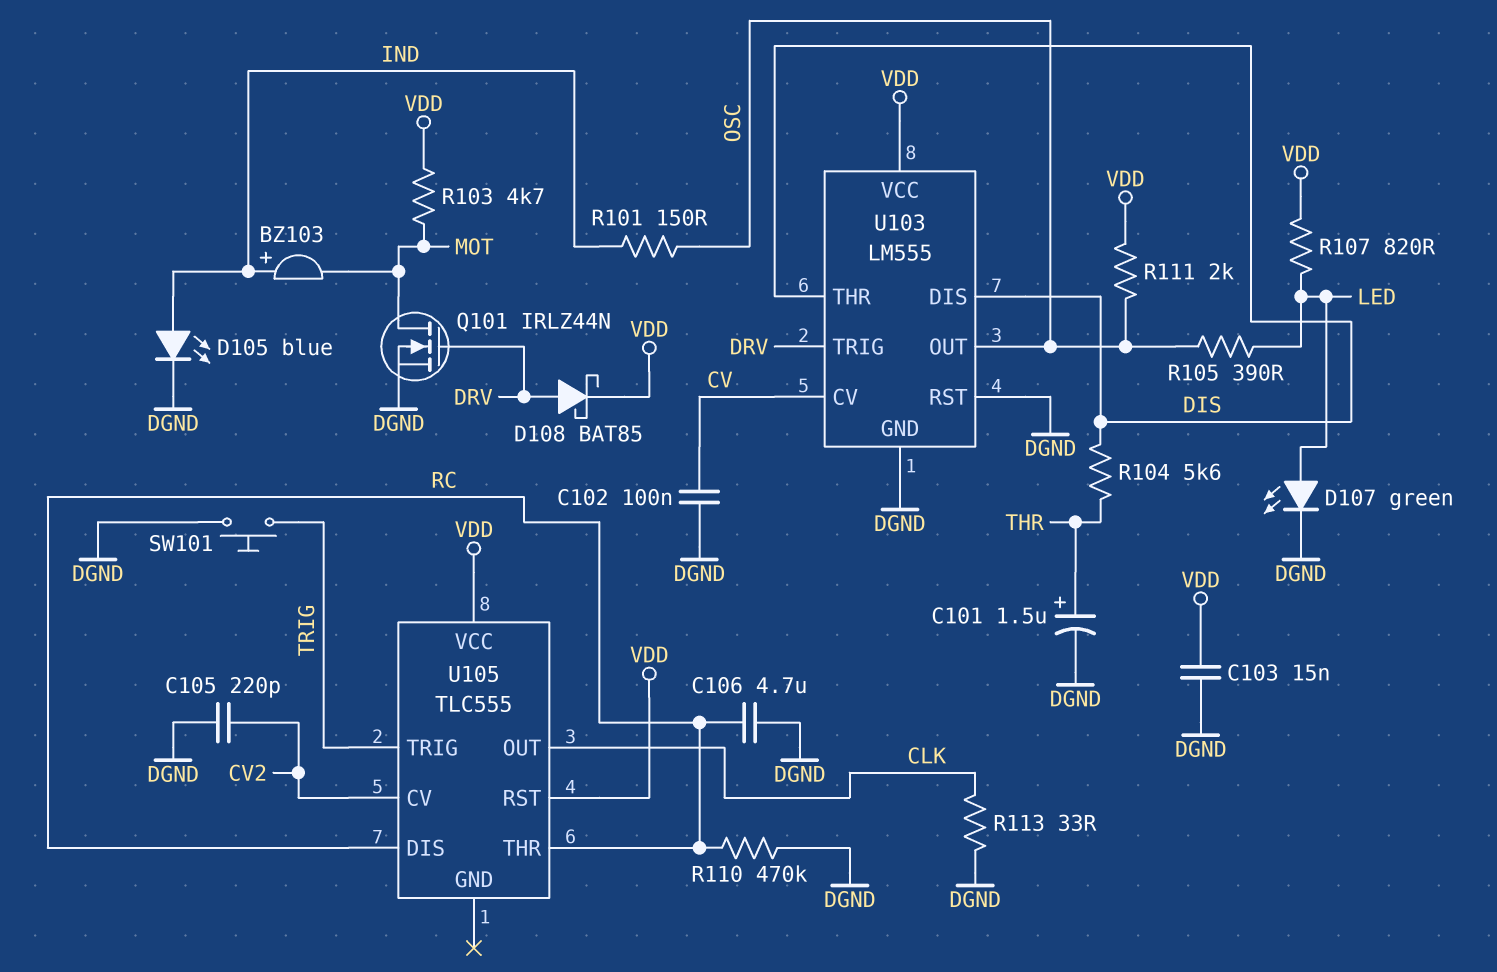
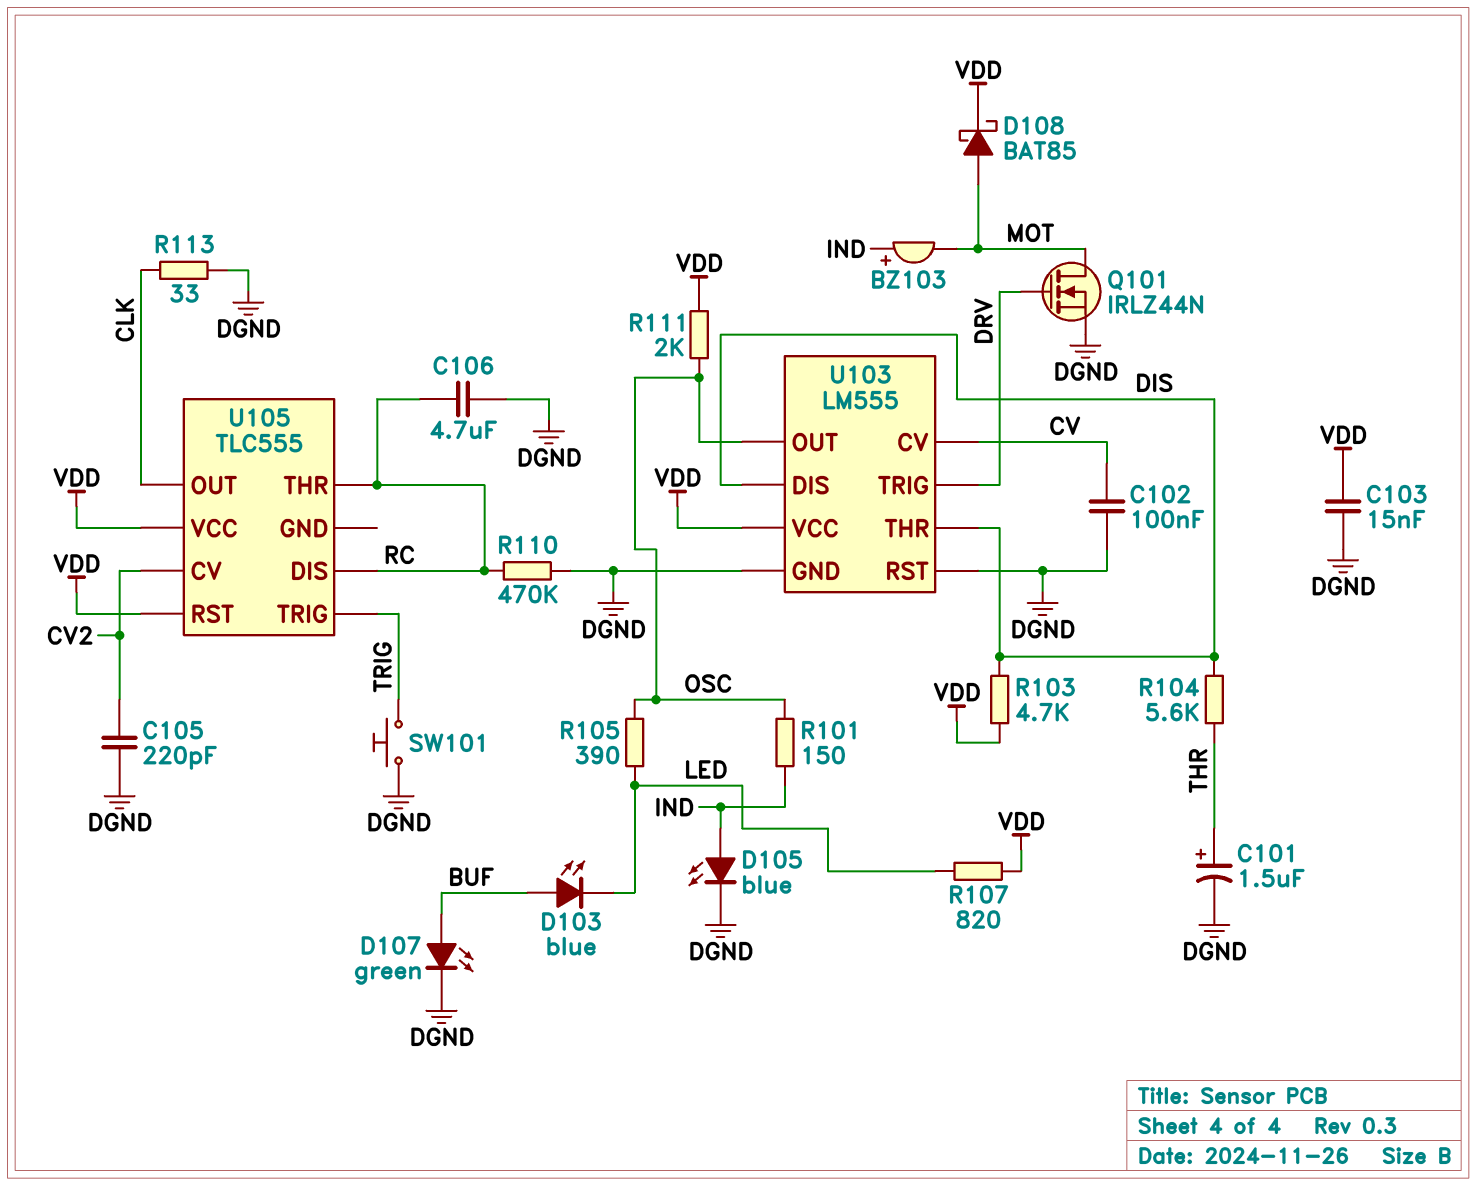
D103: none -> LED blue (A BUF, K LED)
D107: LED green (A LED, K DGND) -> LED green (A BUF, K DGND)
D108: schottky BAT85 (A DRV, K VDD) -> schottky BAT85 (A MOT, K VDD)
R103: 4.7k (MOT, VDD) -> 4.7k (DIS, VDD)

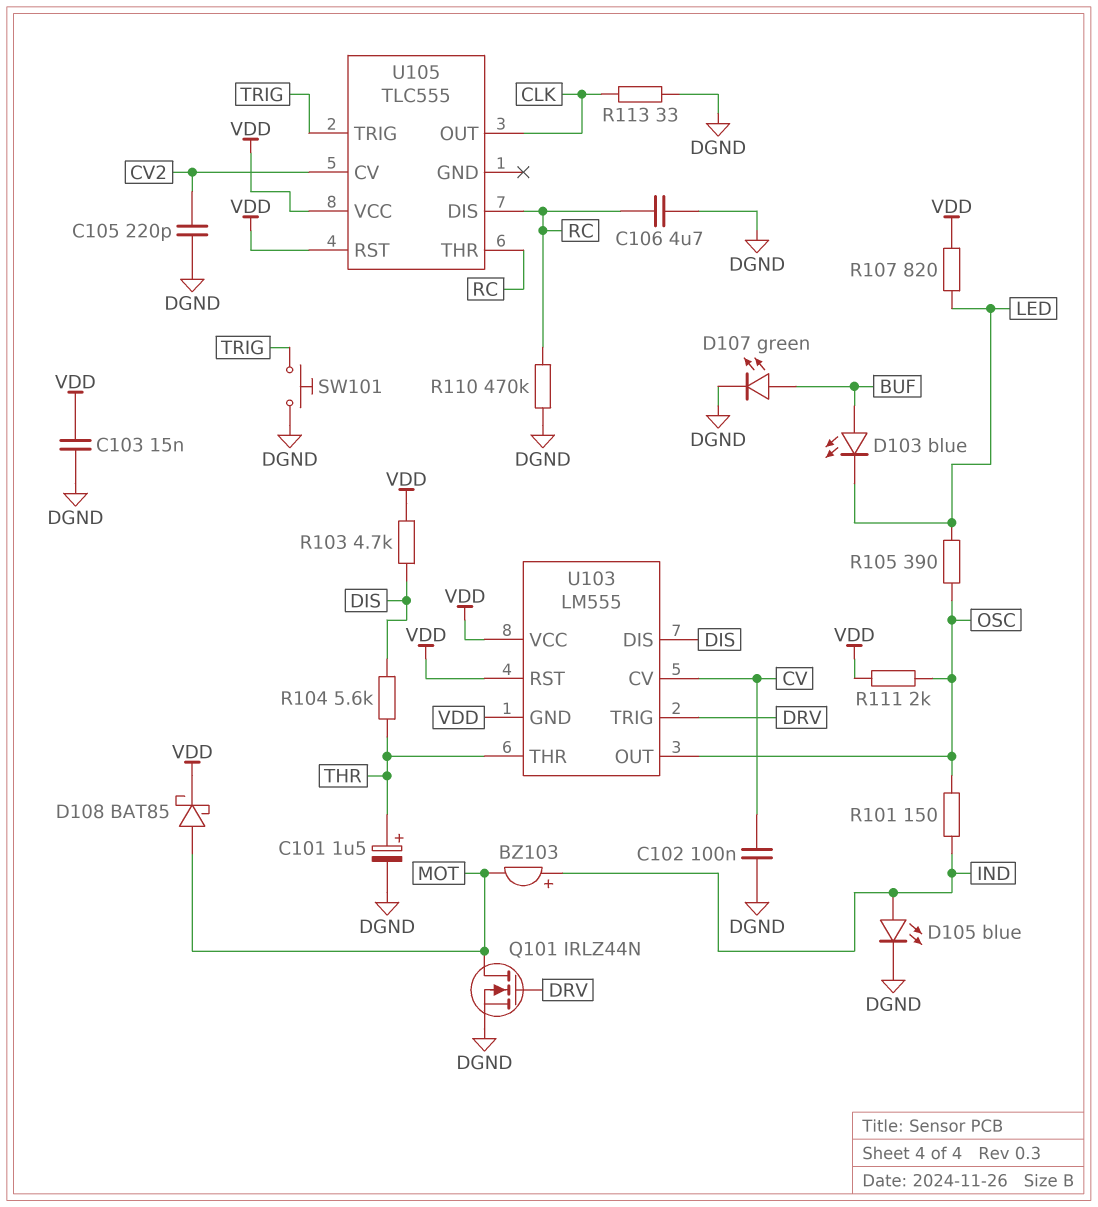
U103 pin GND: DGND -> VDD
U103 pin RST: DGND -> VDD
U103 pin THR: DIS -> THR

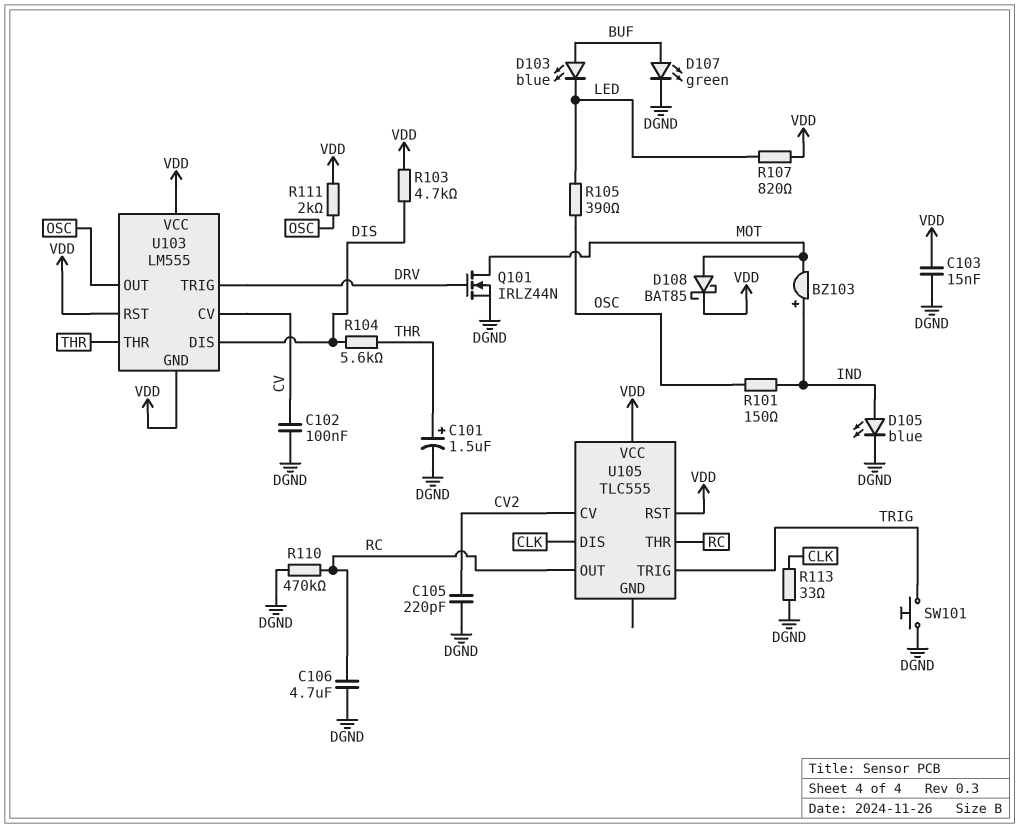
U105 pin DIS: RC -> CLK
U105 pin OUT: CLK -> RC

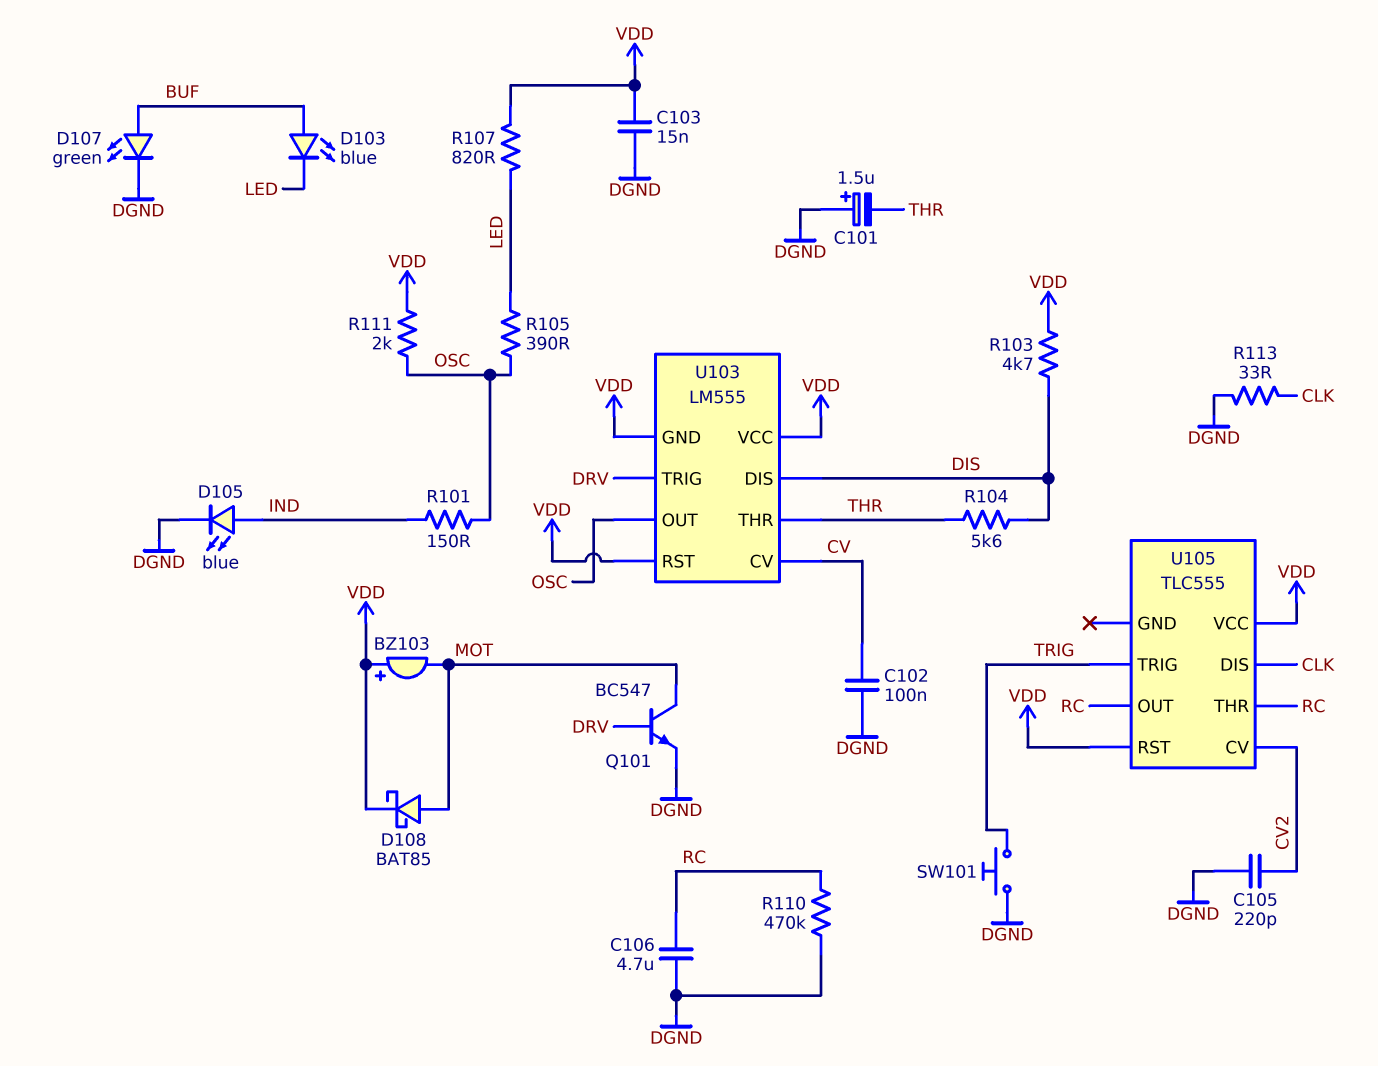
BZ103: buzzer (plus IND, minus MOT) -> buzzer (plus VDD, minus MOT)
C101: 1.5uF (plus THR, minus DGND) -> 1.5uF (plus DGND, minus THR)
Q101: NMOS IRLZ44N (G DRV, D MOT, S DGND) -> NPN BC547 (B DRV, C MOT, E DGND)

